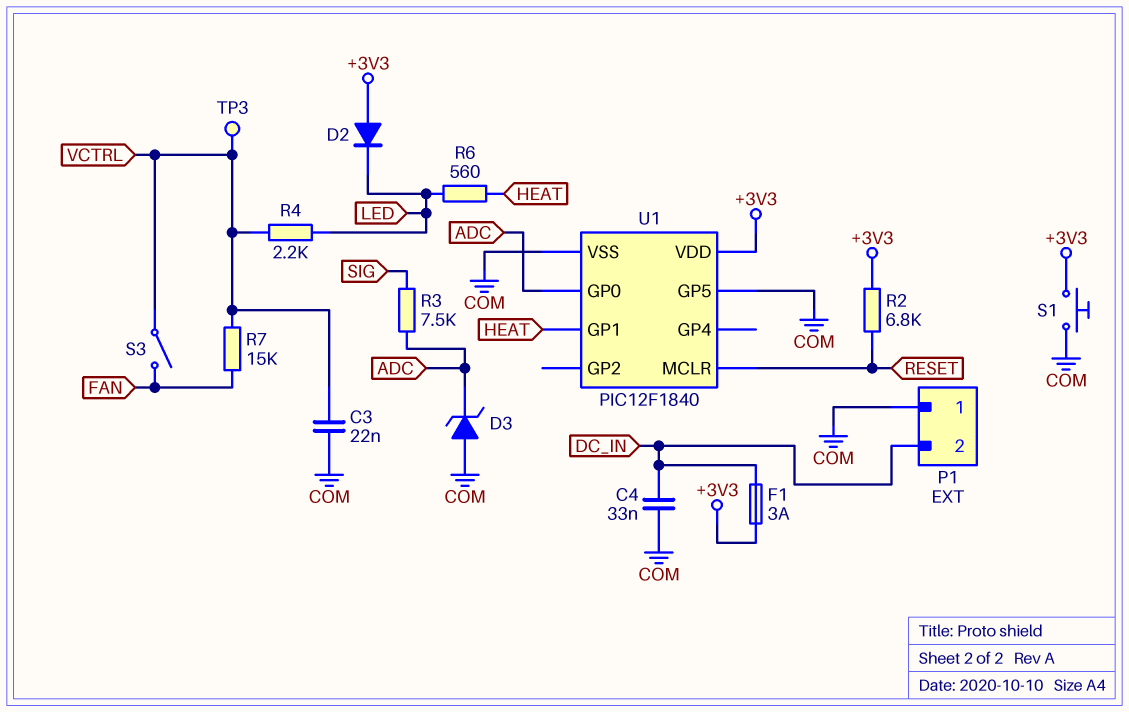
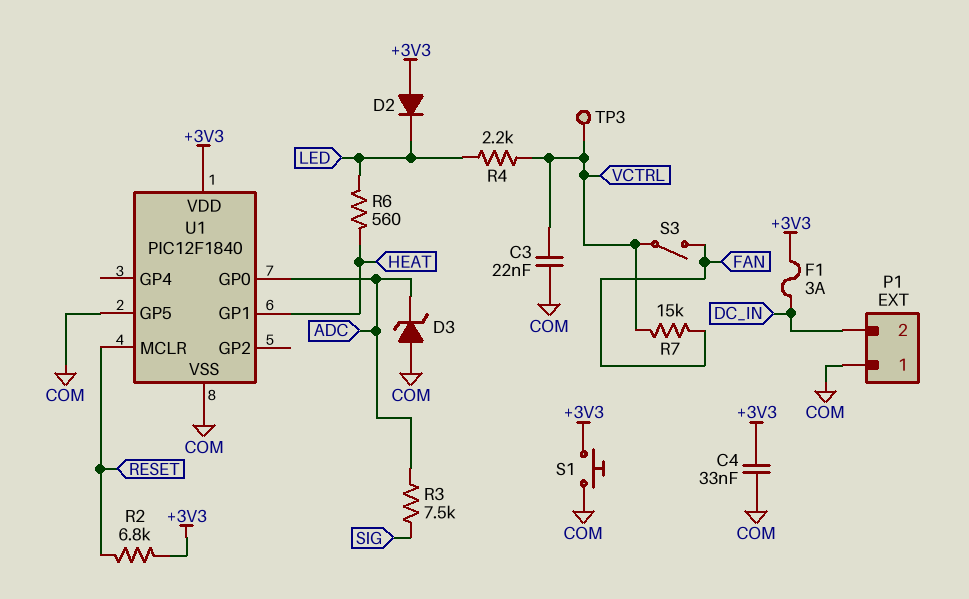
C4: 33nF (COM, DC_IN) -> 33nF (+3V3, COM)

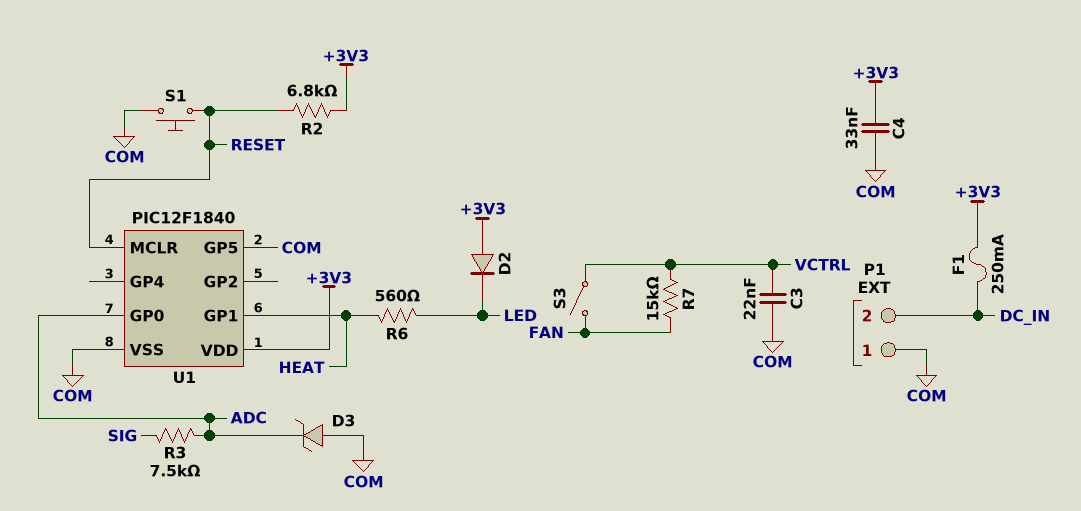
F1: 3A (+3V3, DC_IN) -> 250mA (+3V3, DC_IN)
R4: 2.2k (LED, VCTRL) -> none
S1: button (+3V3, COM) -> button (COM, RESET)
TP3: test point (VCTRL) -> none

